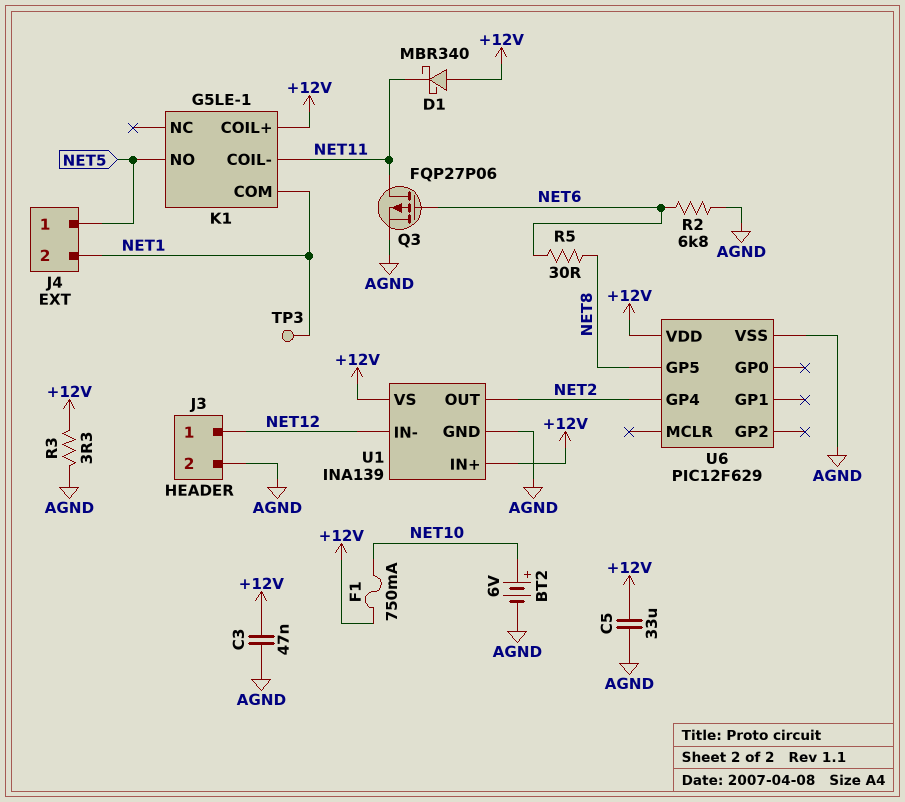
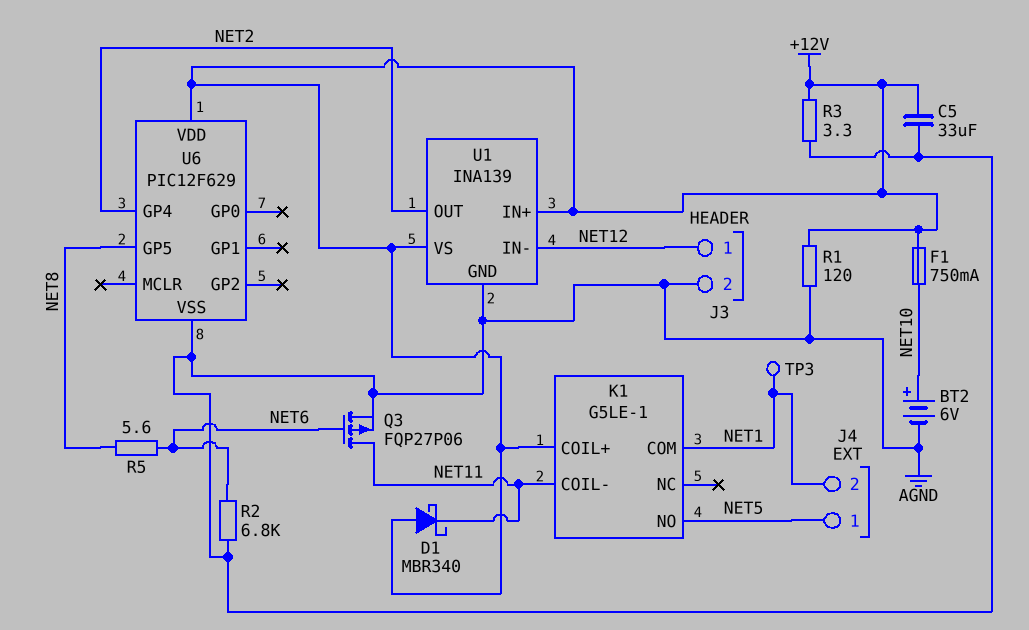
C3: 47nF (+12V, AGND) -> none
R1: none -> 120 (+12V, AGND)
R5: 30 (NET6, NET8) -> 5.6 (NET6, NET8)

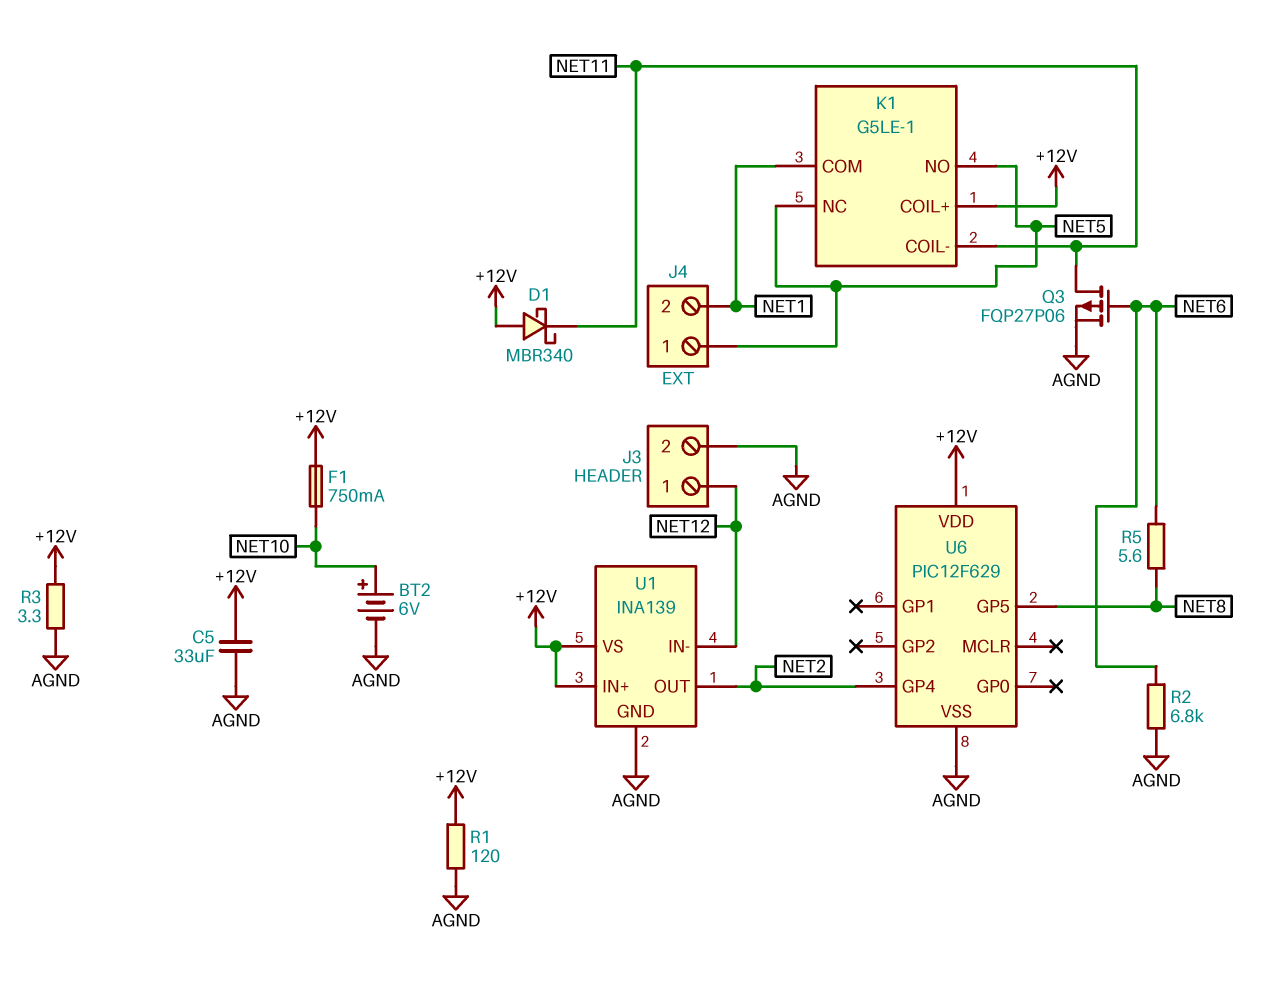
K1 pin NC: none -> NET5
TP3: test point (NET1) -> none

